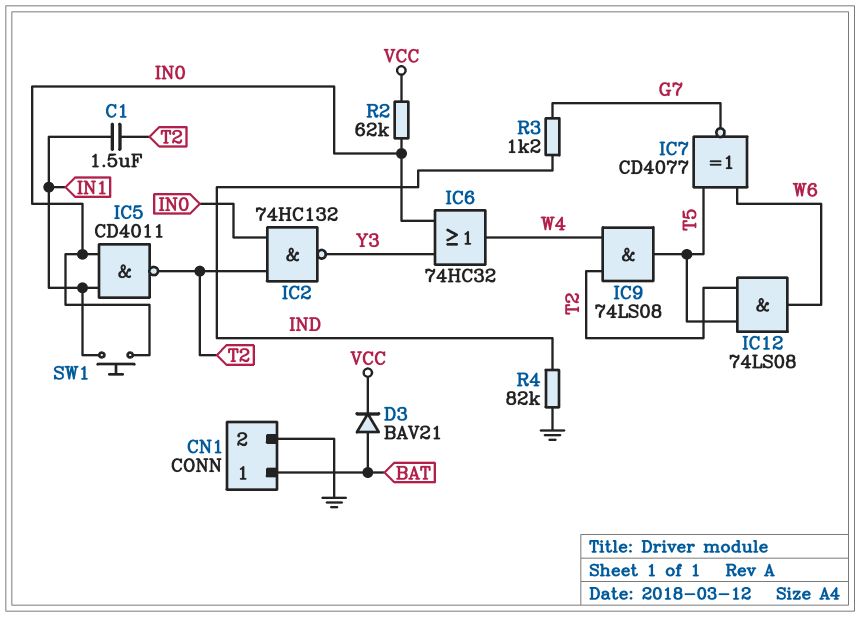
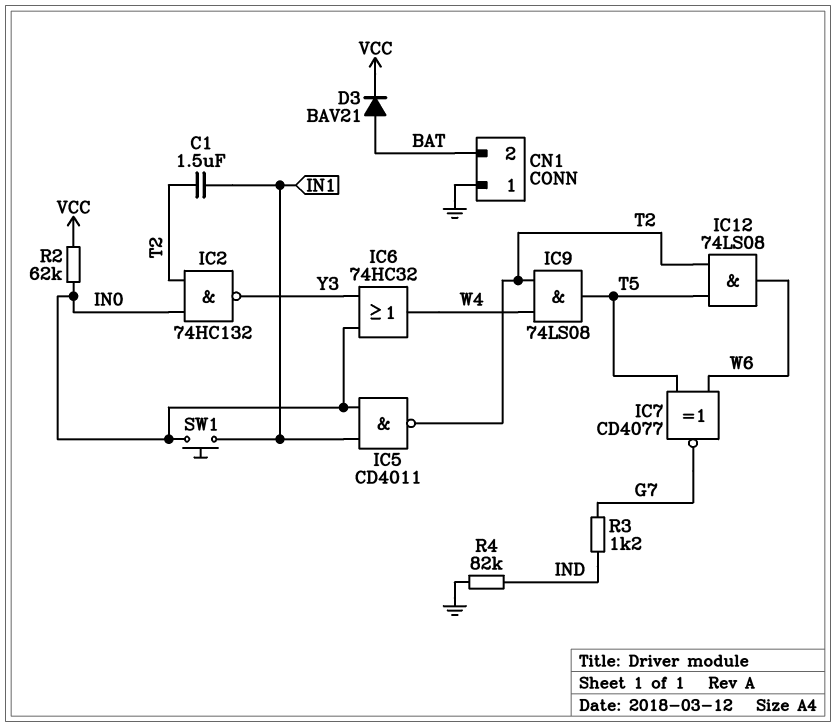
CN1 pin 1: BAT -> GND
CN1 pin 2: GND -> BAT

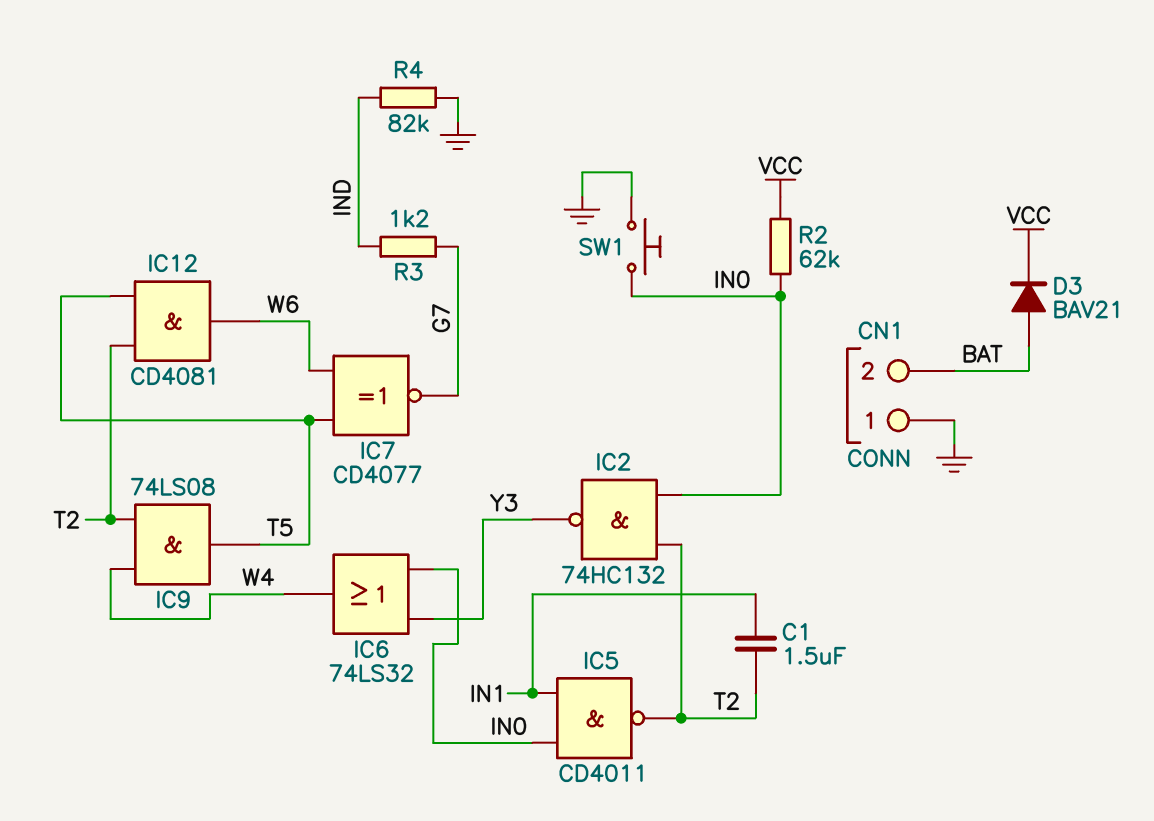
IC6: OR 74HC32 (in IN0, in Y3, out W4) -> OR 74LS32 (in IN0, in Y3, out W4)
IC12: AND 74LS08 (in T2, in T5, out W6) -> AND CD4081 (in T2, in T5, out W6)
SW1: button (IN0, IN1) -> button (GND, IN0)

